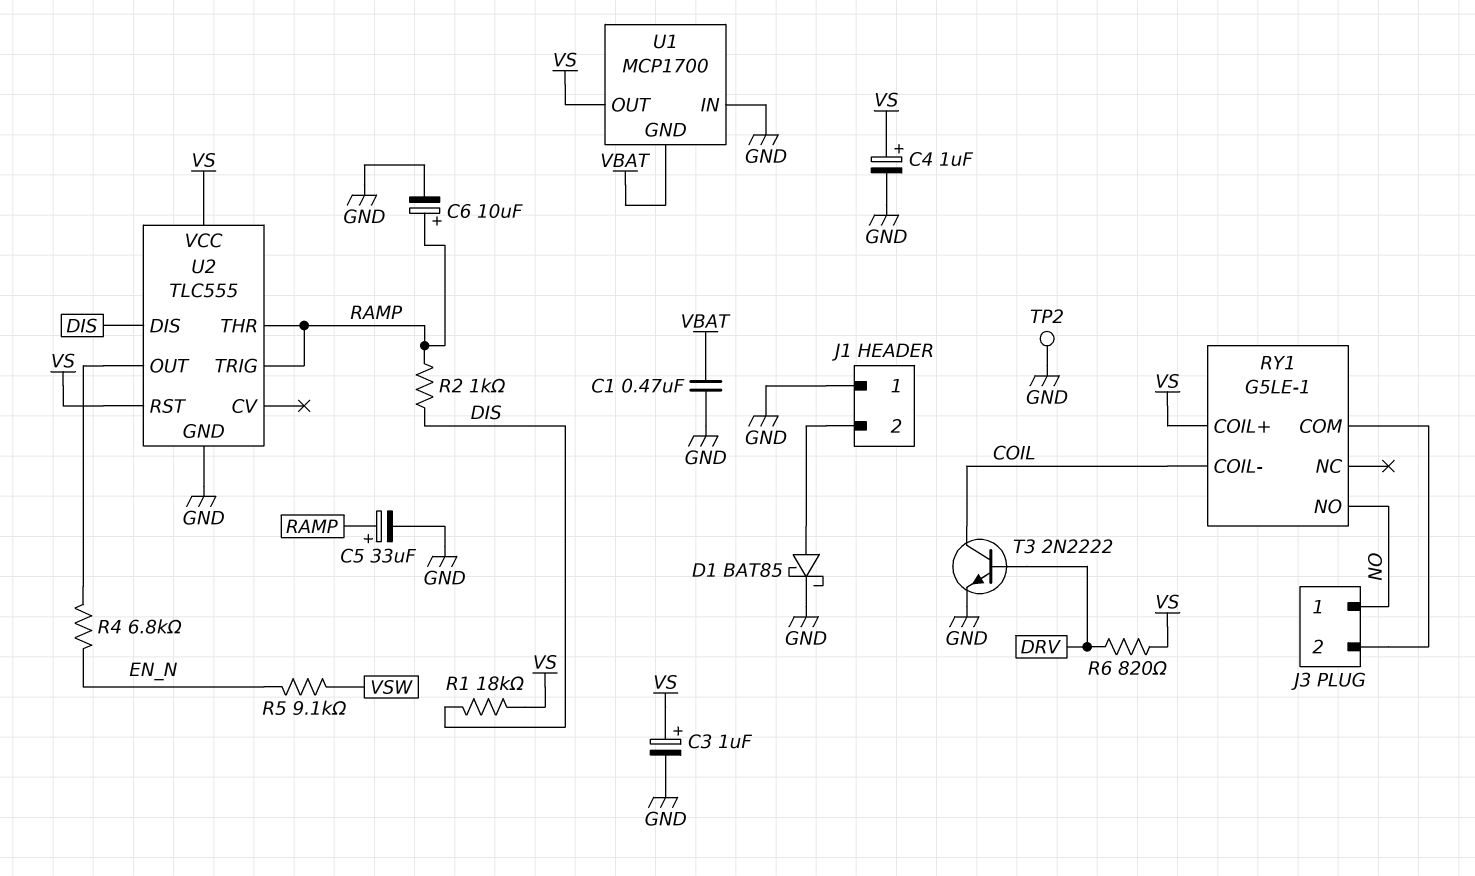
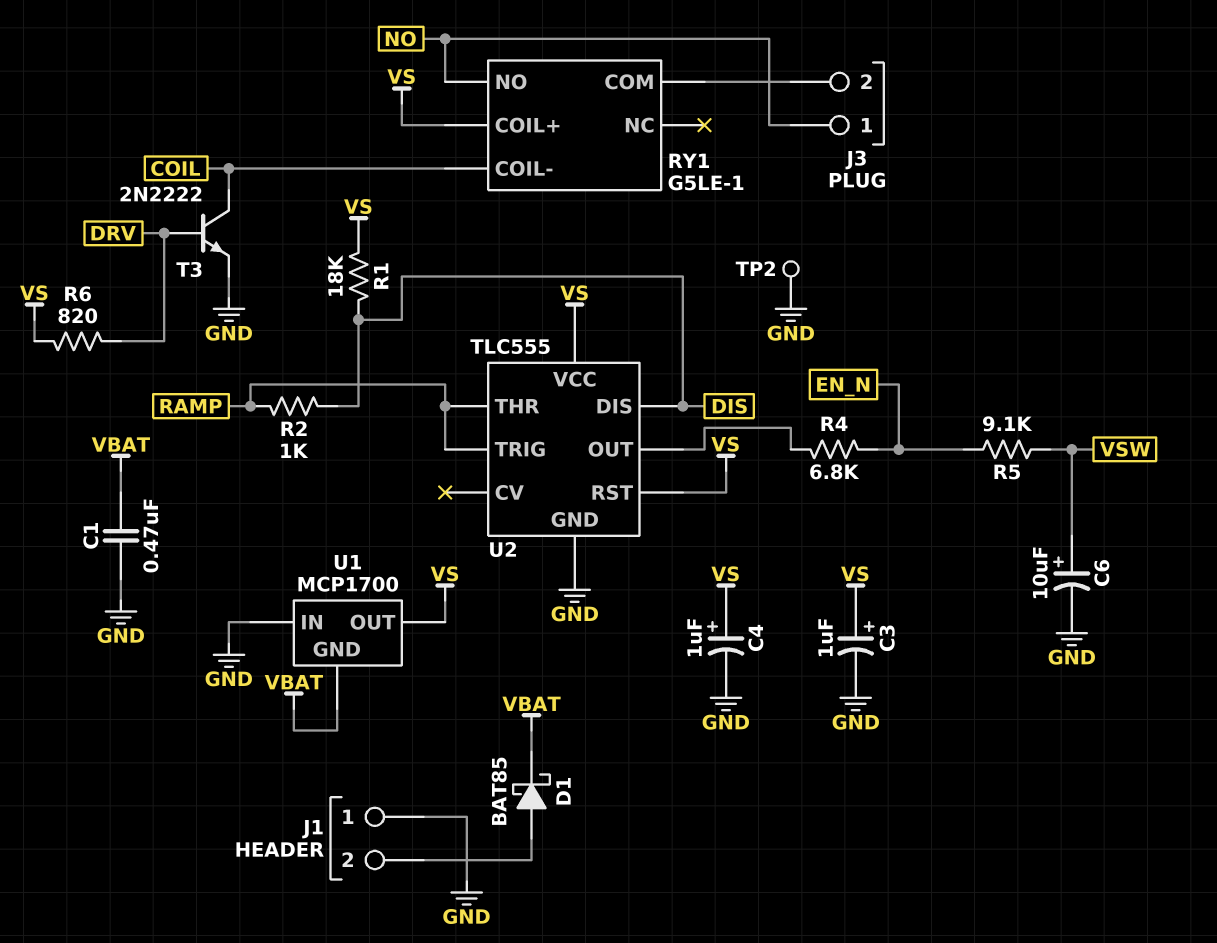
C5: 33uF (plus RAMP, minus GND) -> none
C6: 10uF (plus RAMP, minus GND) -> 10uF (plus VSW, minus GND)
D1: schottky BAT85 (A J1/2, K GND) -> schottky BAT85 (A J1/2, K VBAT)

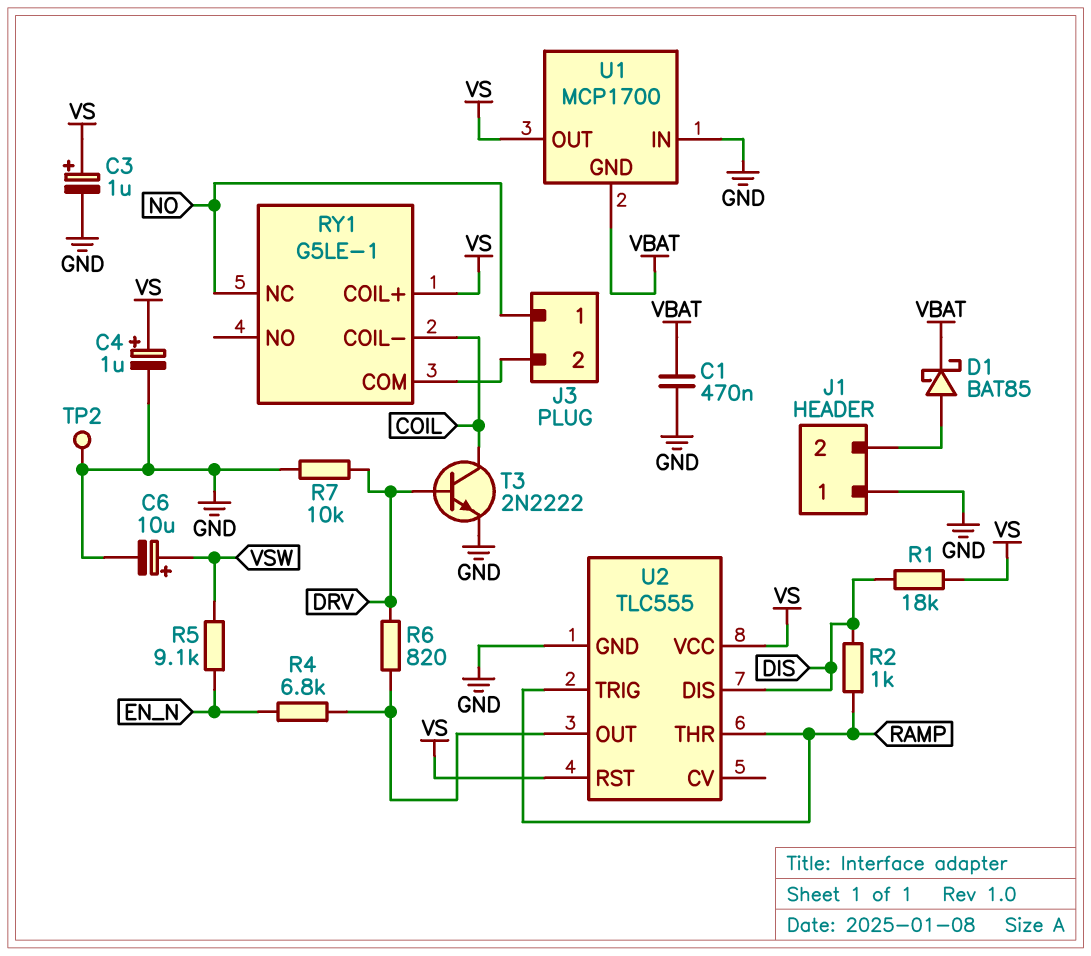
R6: 820 (DRV, VS) -> 820 (DRV, U2/OUT)
R7: none -> 10k (DRV, GND)
RY1 pin NC: none -> NO
RY1 pin NO: NO -> none

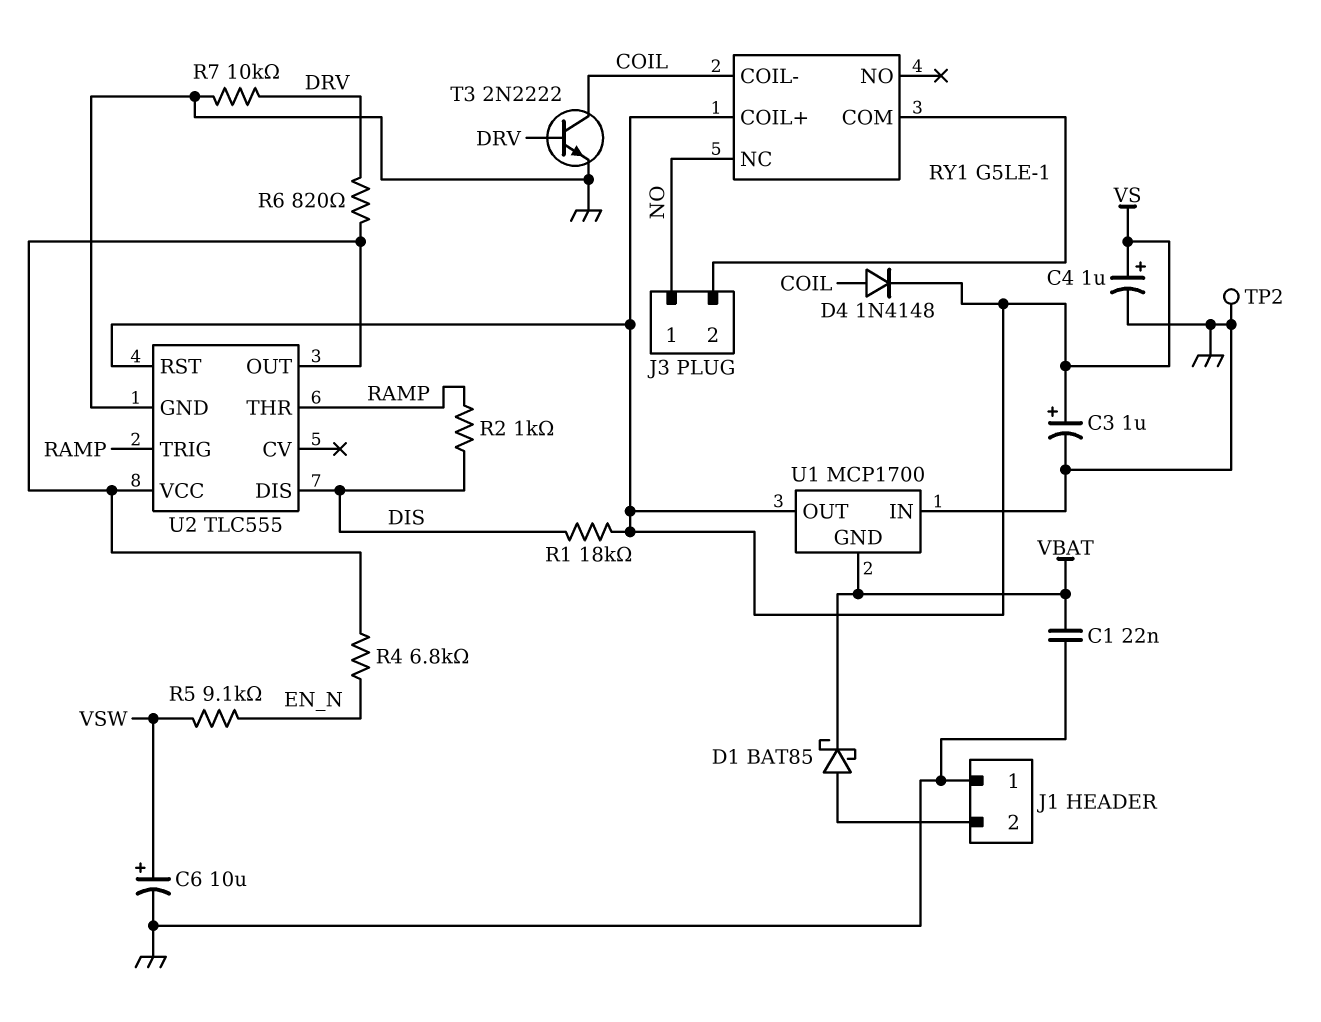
C1: 470nF (GND, VBAT) -> 22nF (GND, VBAT)
D4: none -> diode 1N4148 (A COIL, K VS)
U2 pin VCC: VS -> U2/OUT

